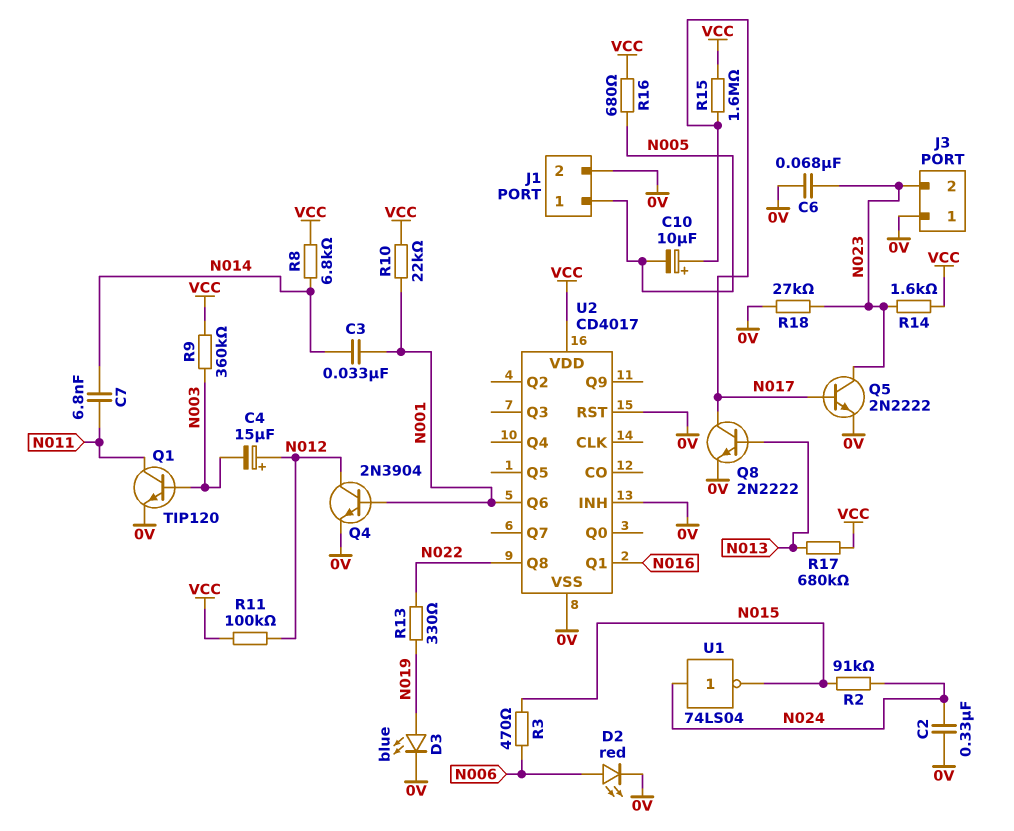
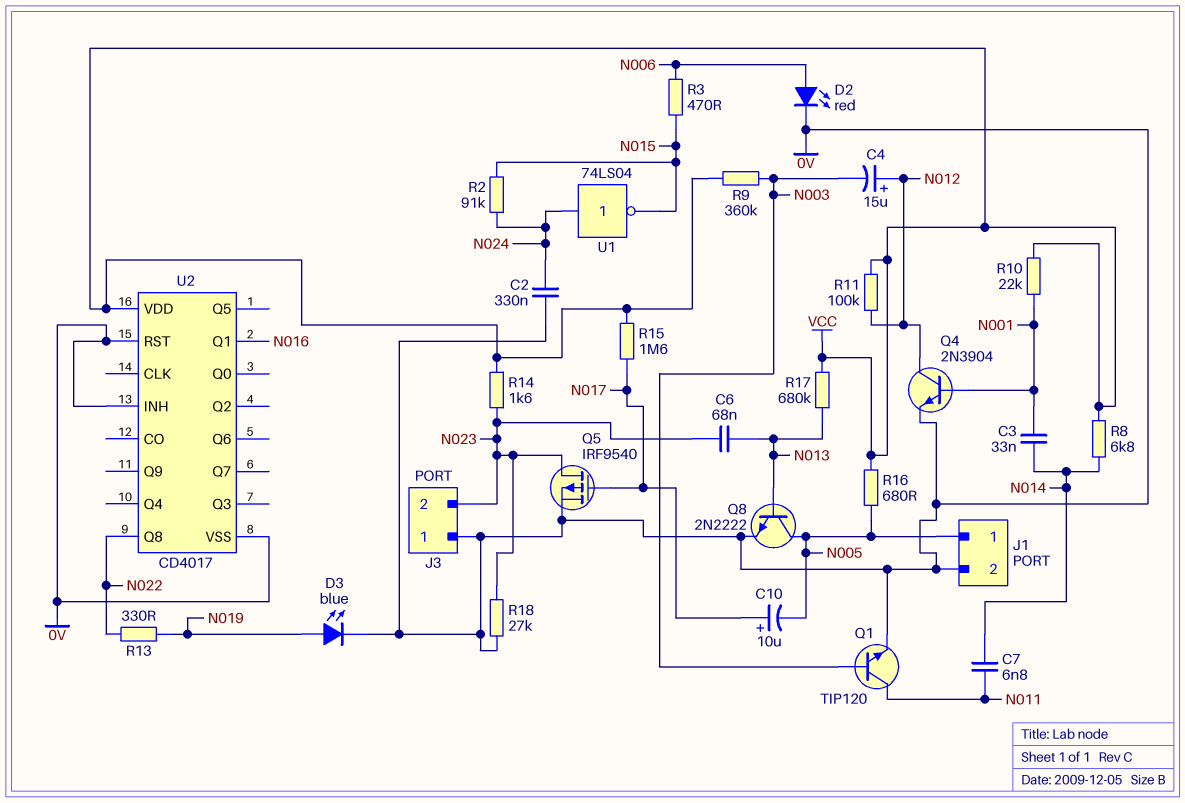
C6: 68nF (0V, N023) -> 68nF (N013, N023)
Q5: NPN 2N2222 (B N017, C N023, E 0V) -> PMOS IRF9540 (G N017, D N023, S 0V)
Q8: NPN 2N2222 (B N013, C N017, E 0V) -> NPN 2N2222 (B N013, C N005, E 0V)
U2 pin Q6: N001 -> none

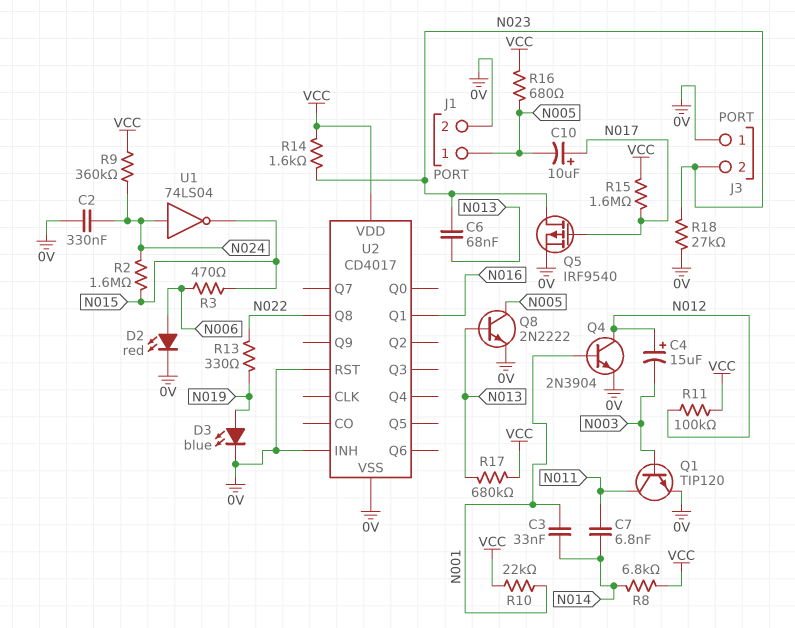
R2: 91k (N015, N024) -> 1.6M (N015, N024)
R9: 360k (N003, VCC) -> 360k (N024, VCC)

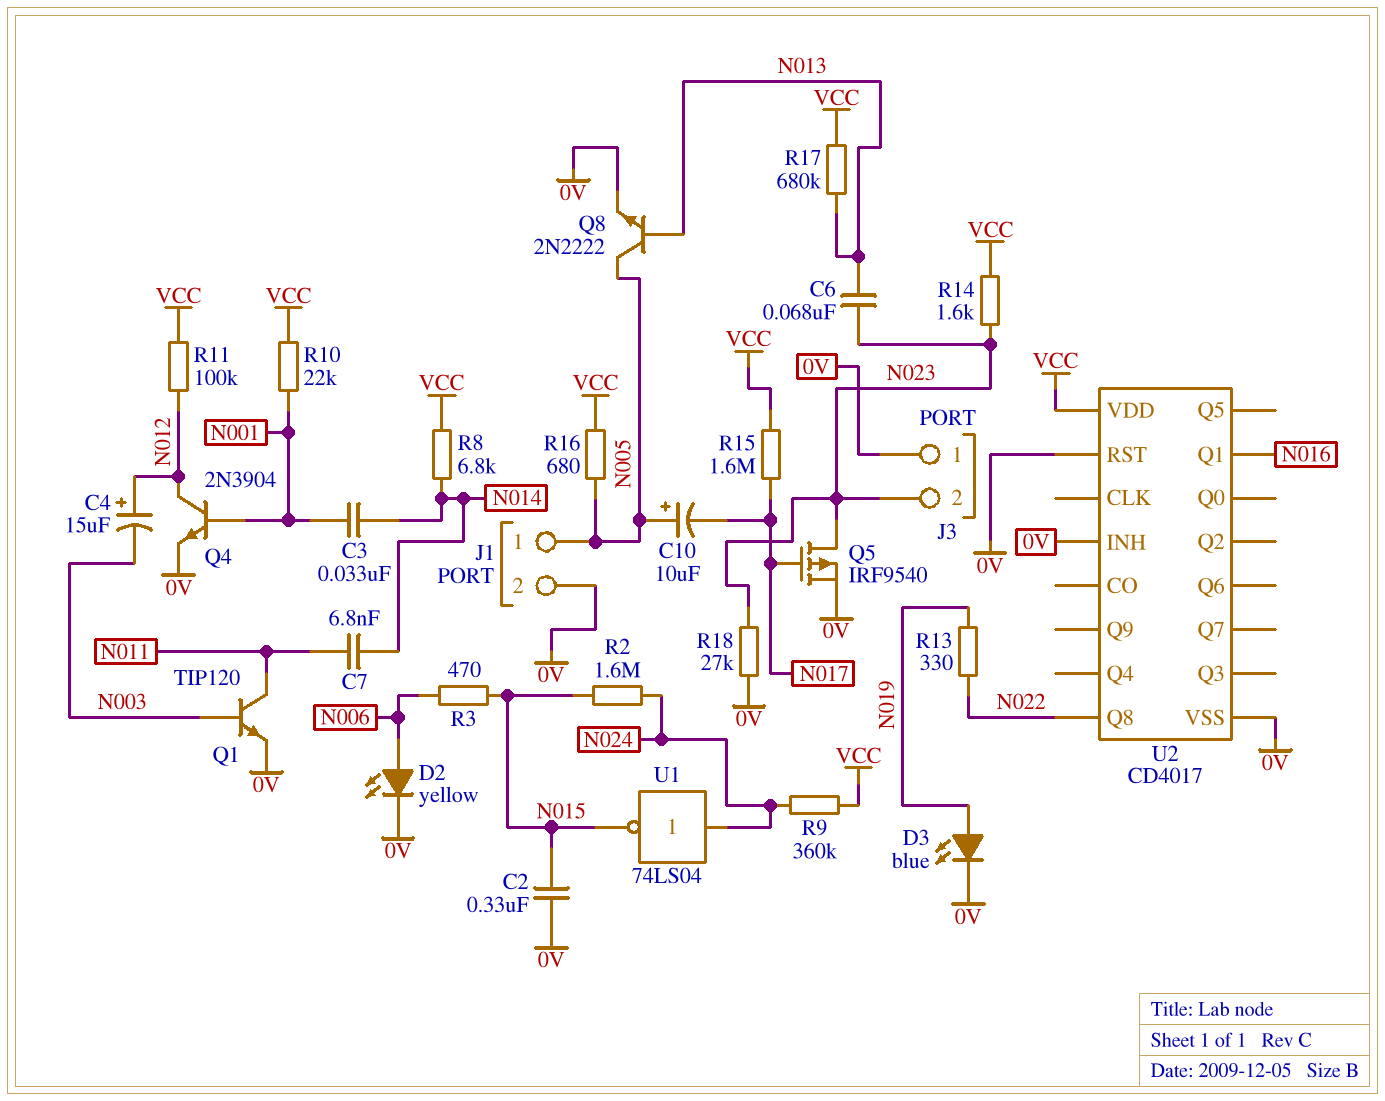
C2: 330nF (0V, N024) -> 330nF (0V, N015)
C10: 10uF (plus N017, minus N005) -> 10uF (plus N005, minus N017)
D2: LED red (A N006, K 0V) -> LED yellow (A N006, K 0V)

